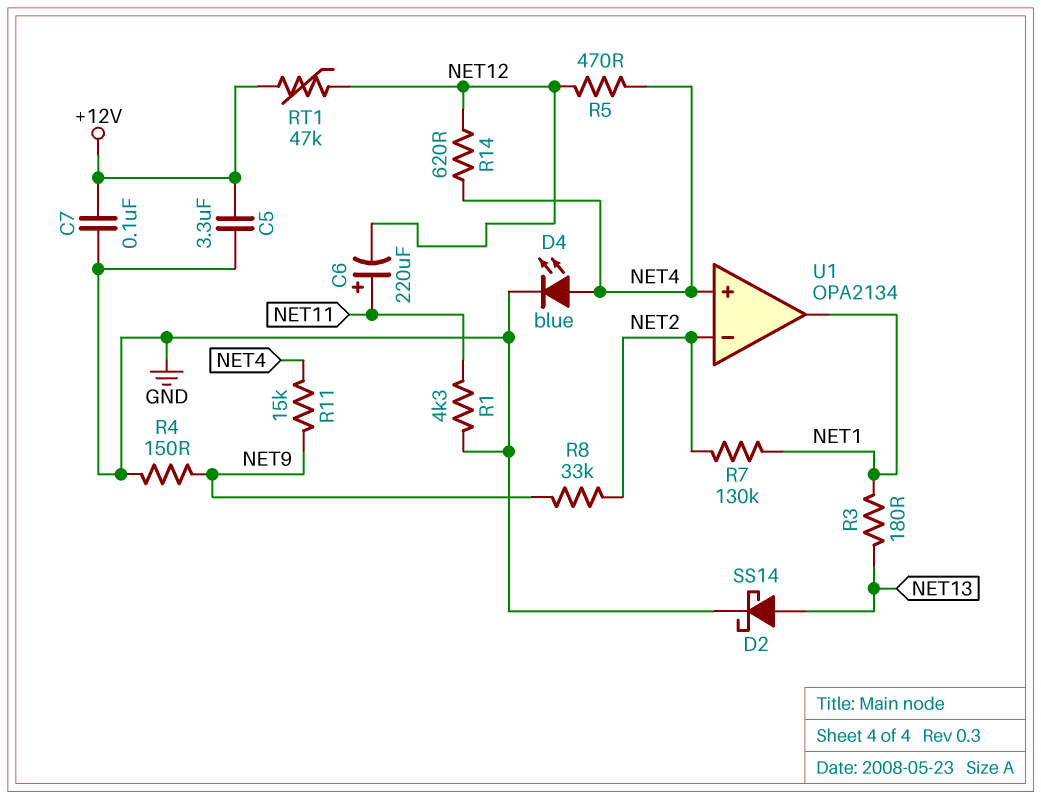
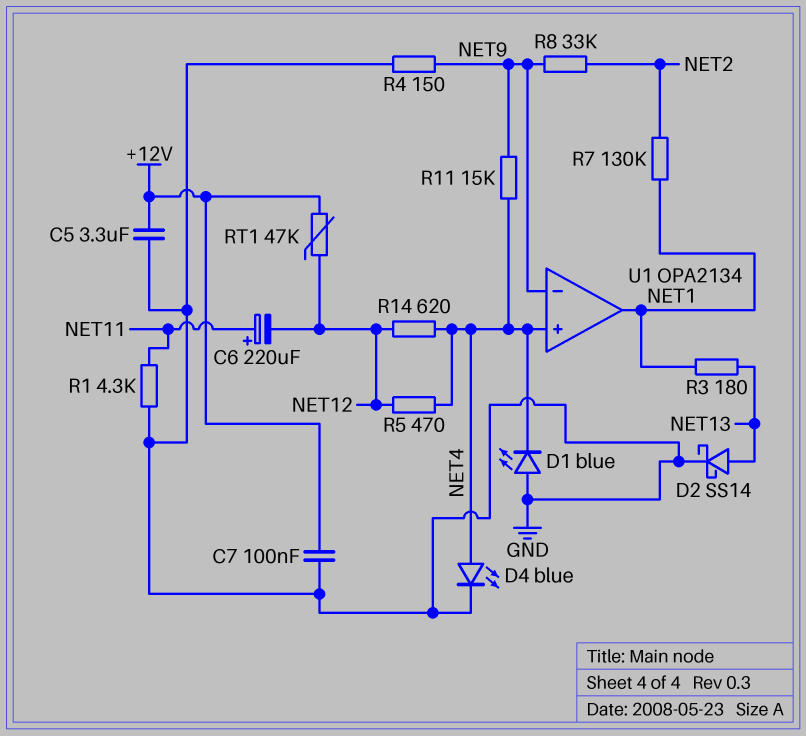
D1: none -> LED blue (A GND, K NET4)
U1 pin in-: NET2 -> NET9

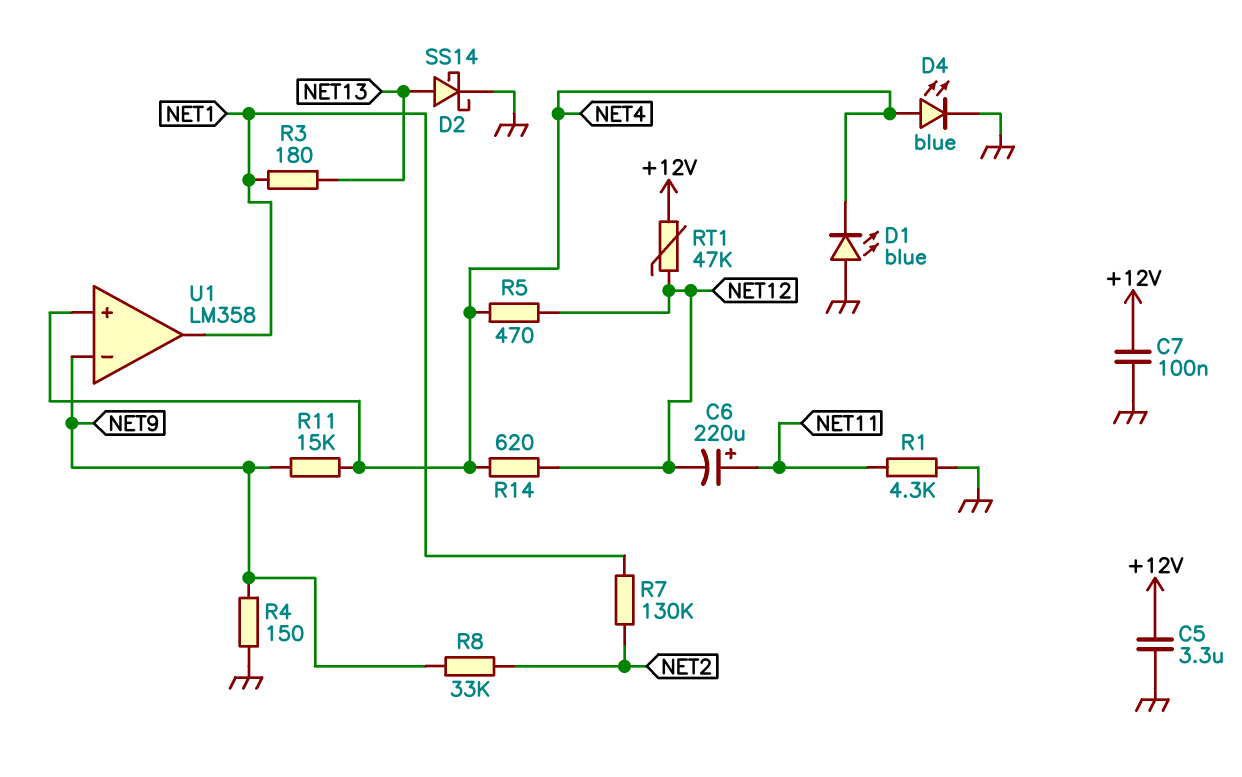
U1: OPA2134 -> LM358

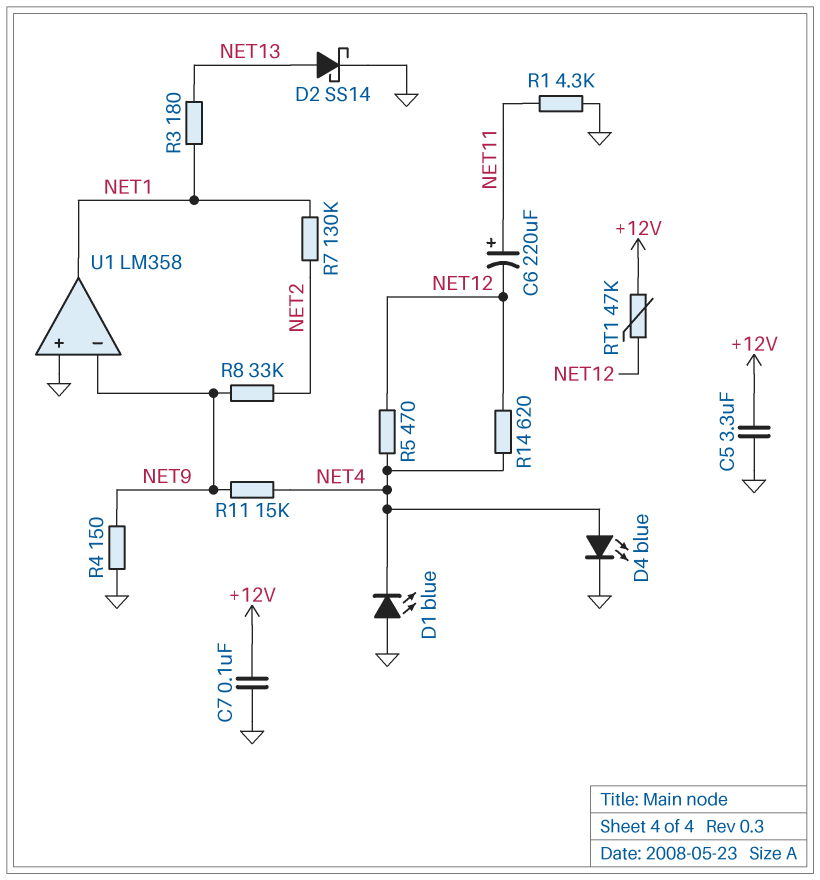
U1 pin in+: NET4 -> GND

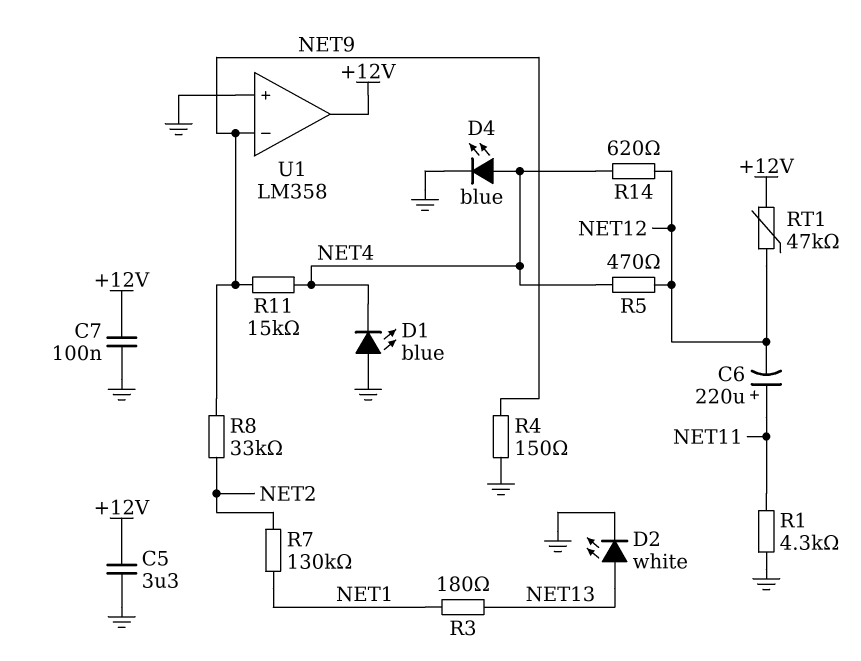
D2: schottky SS14 (A NET13, K GND) -> LED white (A NET13, K GND)
U1 pin out: NET1 -> +12V

